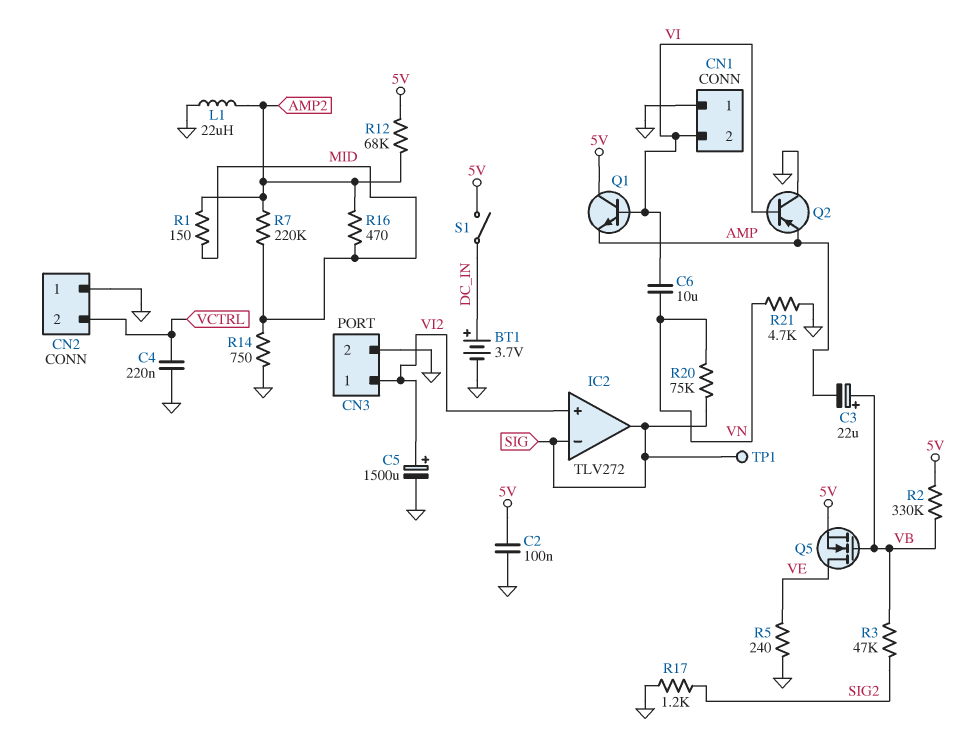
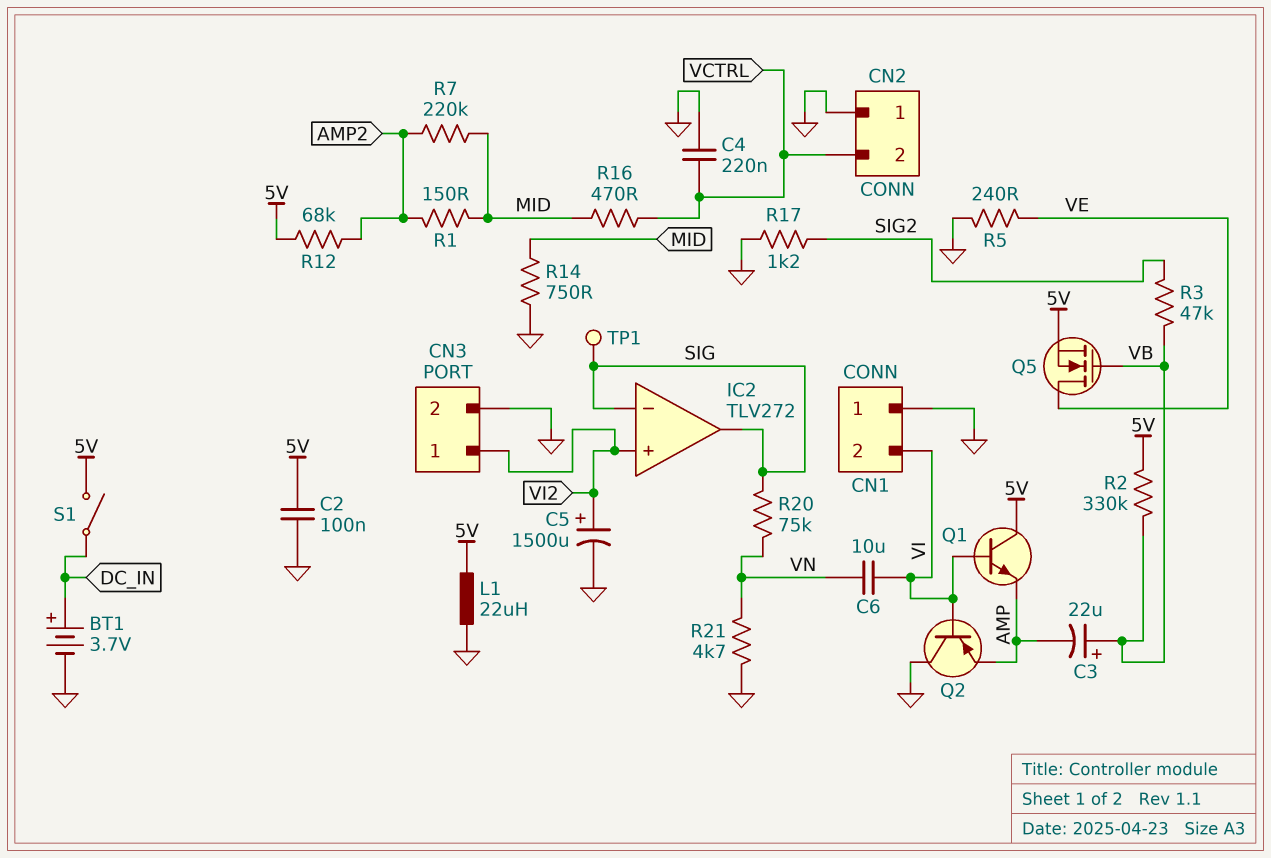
L1: 22uH (AMP2, GND) -> 22uH (5V, GND)
R16: 470 (AMP2, MID) -> 470 (MID, VCTRL)

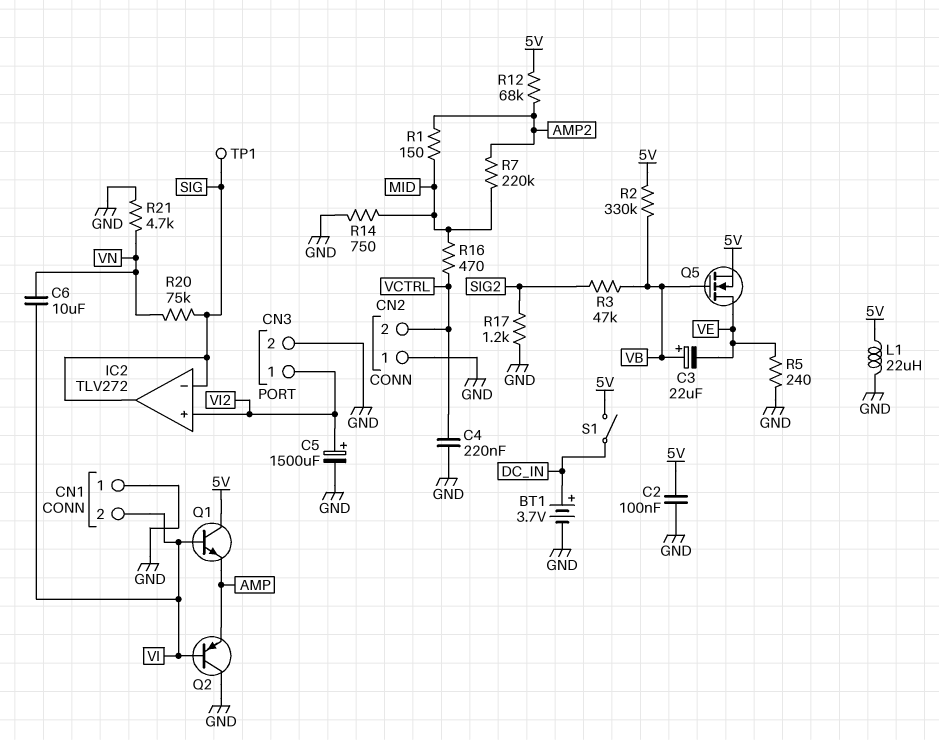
C3: 22uF (plus VB, minus AMP) -> 22uF (plus VB, minus VE)

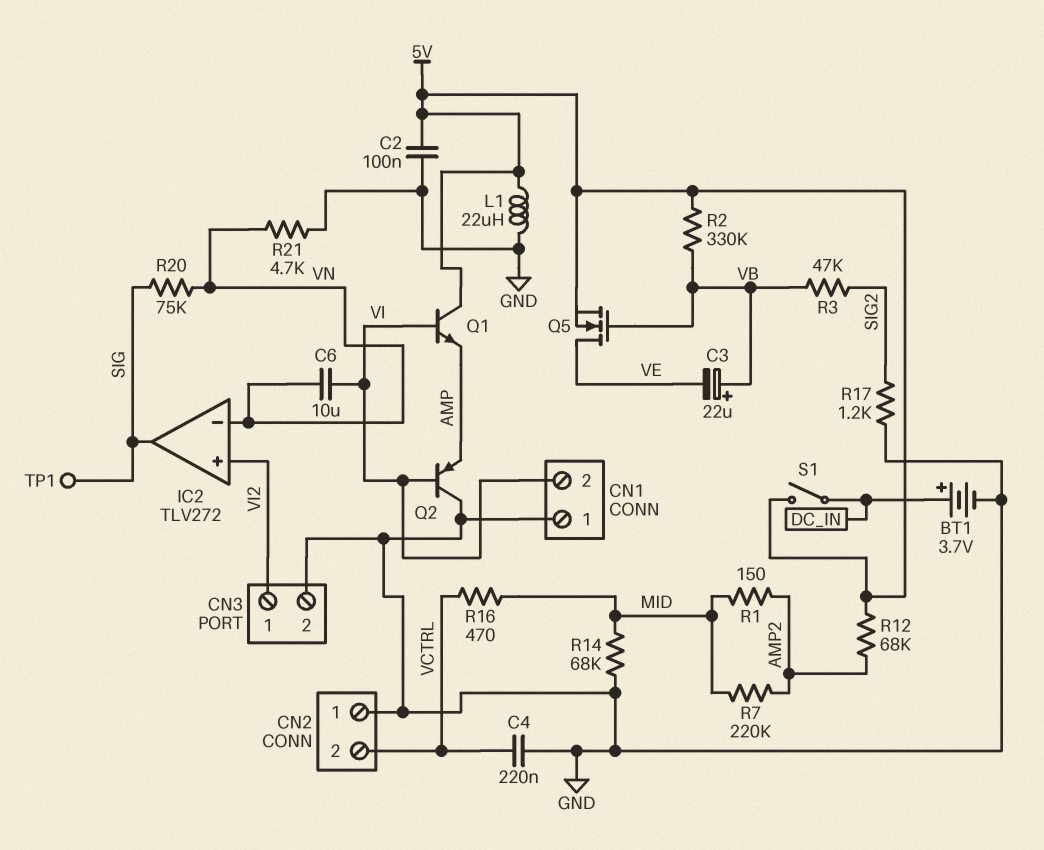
C5: 1500uF (plus VI2, minus GND) -> none
IC2 pin in-: SIG -> VN
R5: 240 (GND, VE) -> none
R14: 750 (GND, MID) -> 68k (GND, MID)

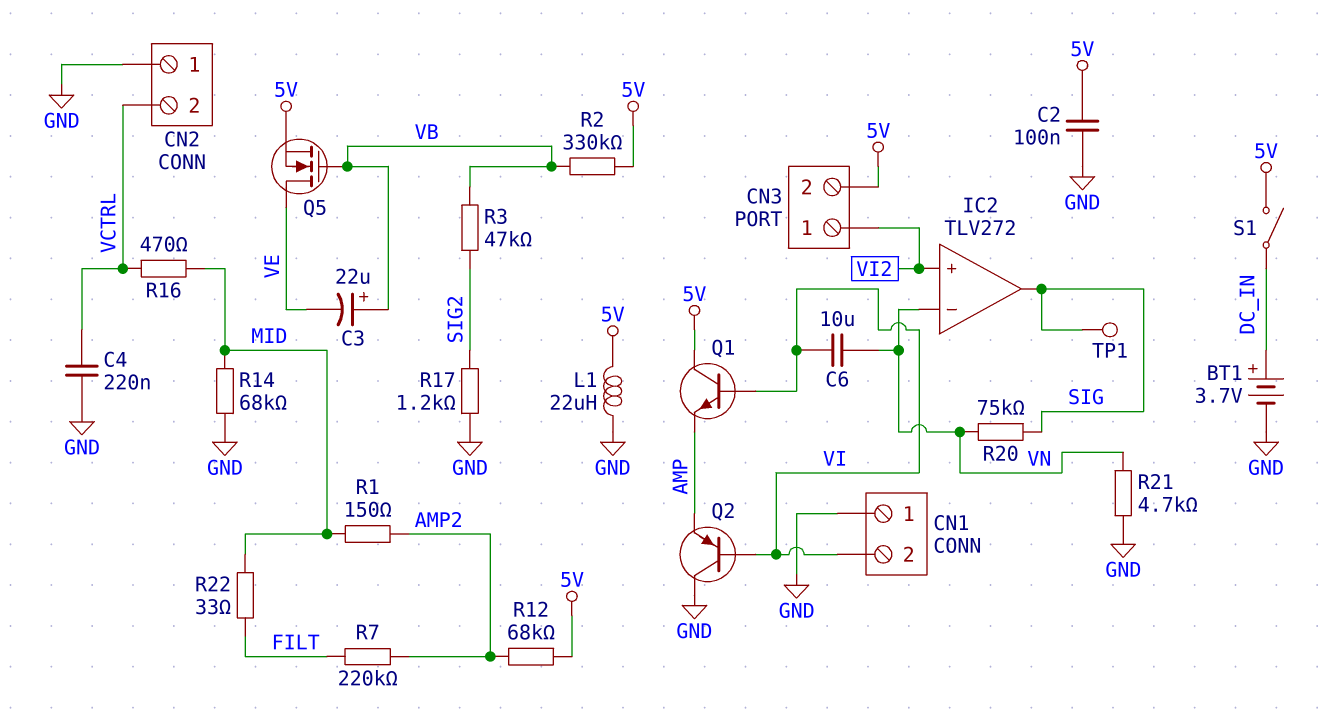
CN3 pin 2: GND -> 5V
R7: 220k (AMP2, MID) -> 220k (AMP2, FILT)
R22: none -> 33 (FILT, MID)

